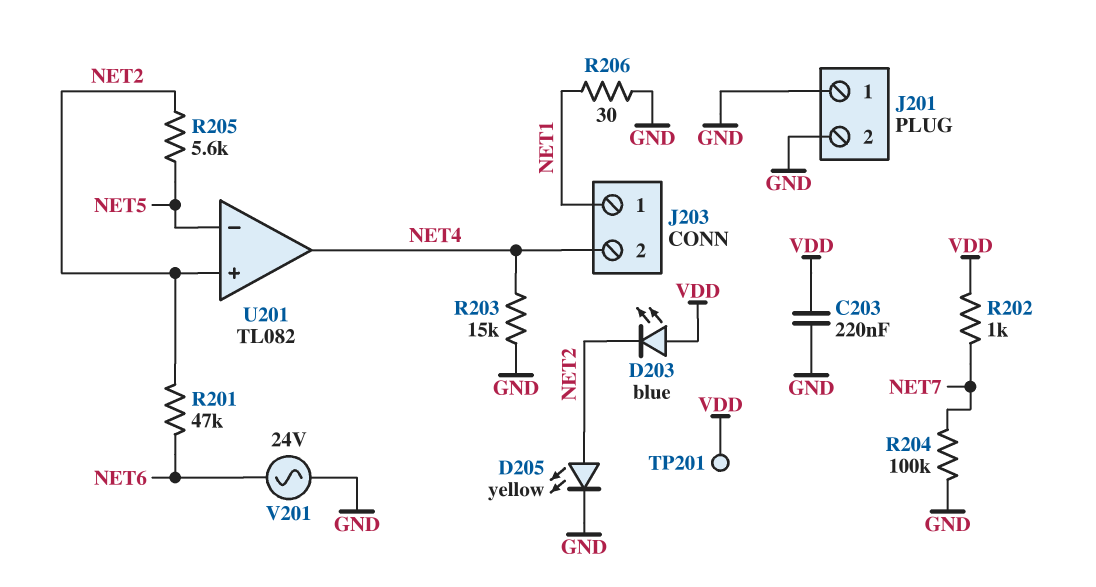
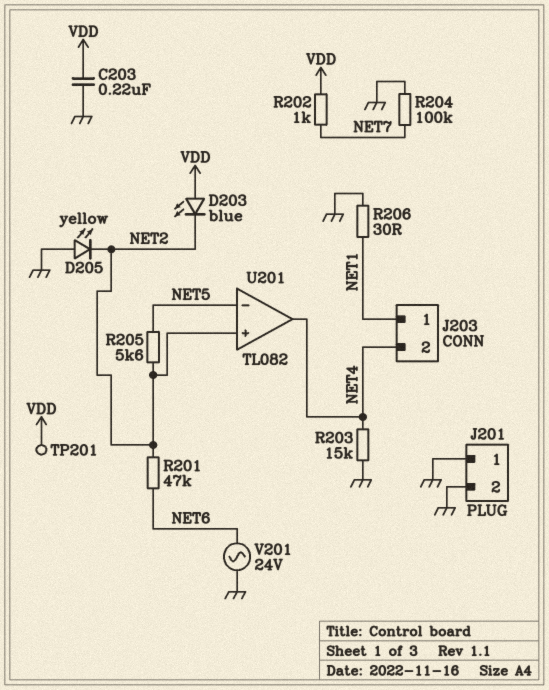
D205: LED yellow (A NET2, K GND) -> LED yellow (A GND, K NET2)

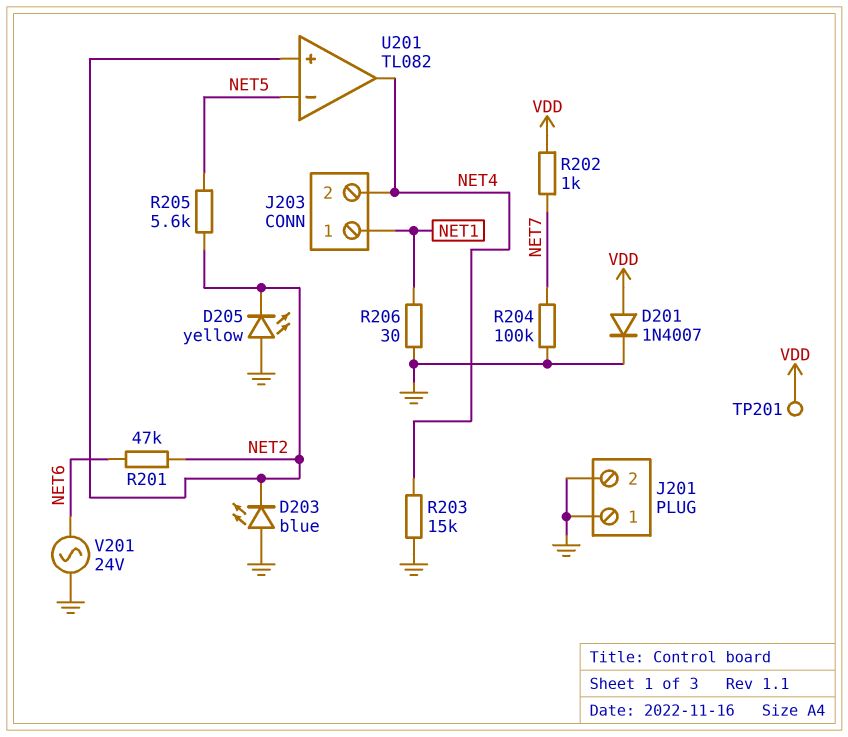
C203: 220nF (GND, VDD) -> none
D201: none -> diode 1N4007 (A VDD, K GND)
D203: LED blue (A VDD, K NET2) -> LED blue (A GND, K NET2)

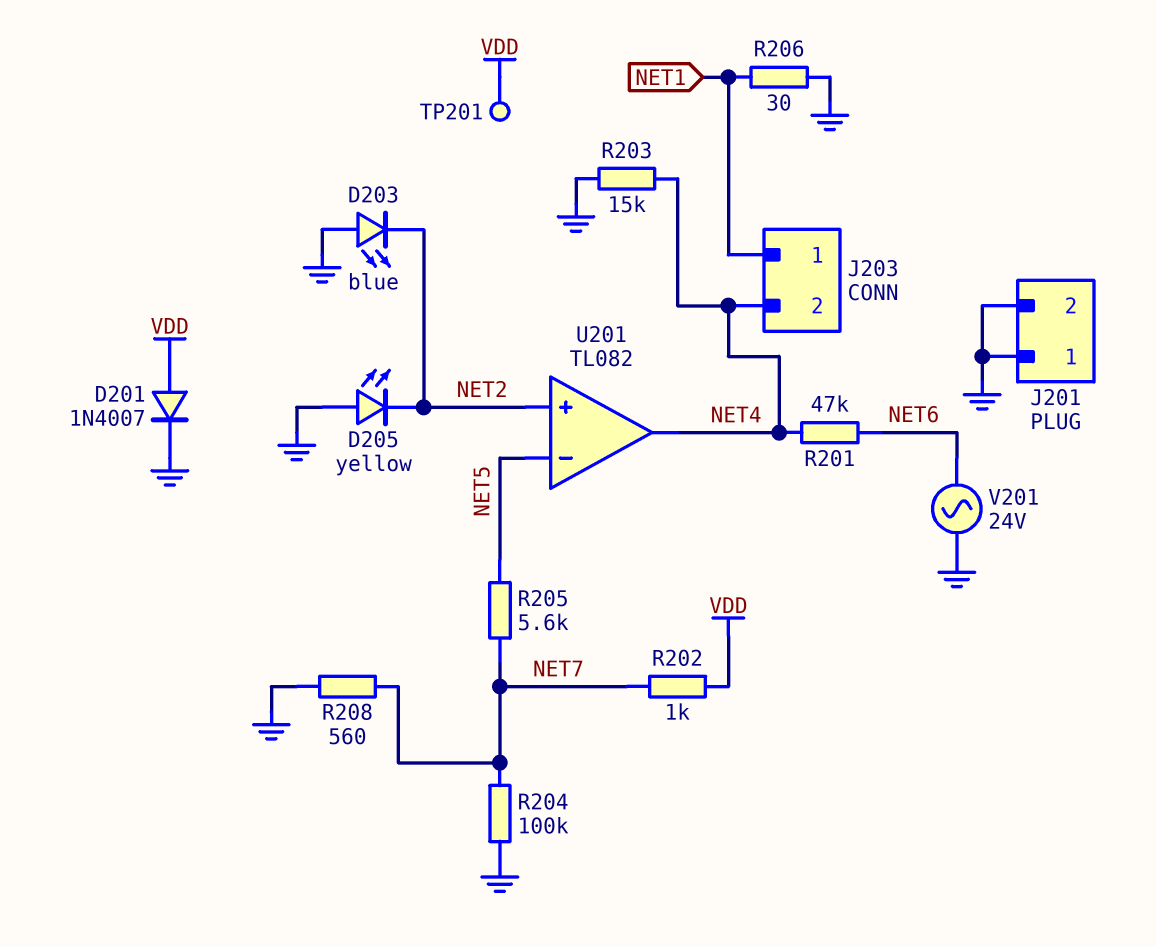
R201: 47k (NET2, NET6) -> 47k (NET4, NET6)
R205: 5.6k (NET2, NET5) -> 5.6k (NET5, NET7)
R208: none -> 560 (GND, NET7)

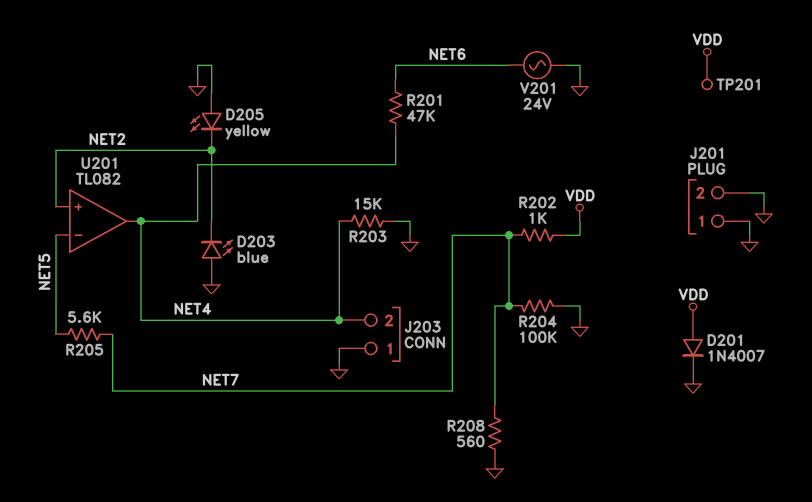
J203 pin 1: NET1 -> GND
R206: 30 (GND, NET1) -> none

